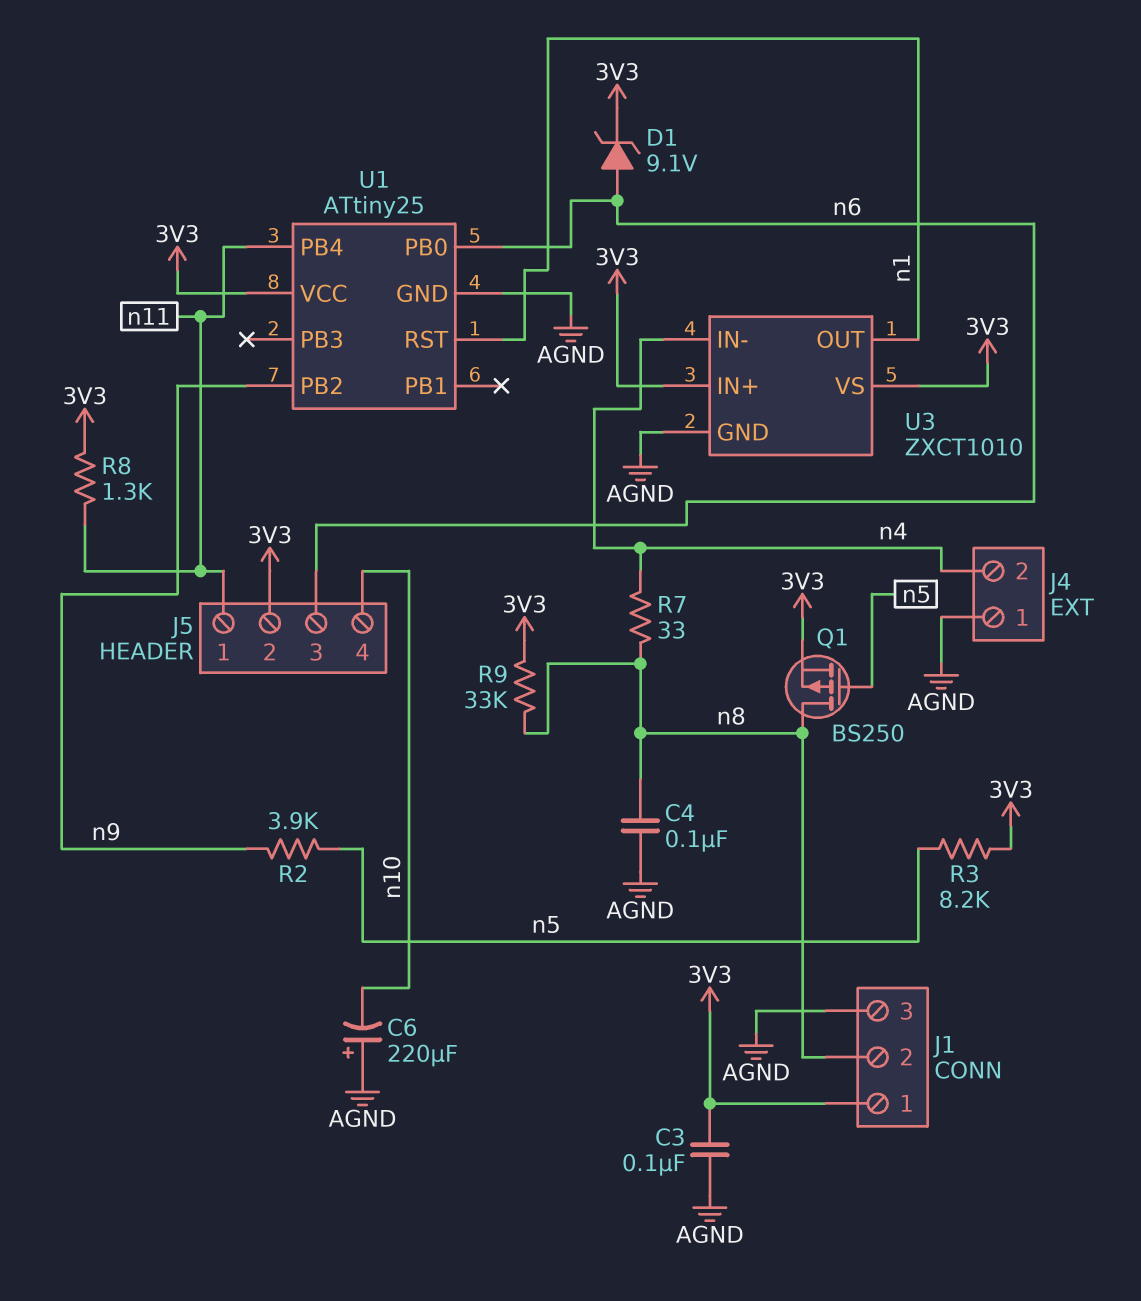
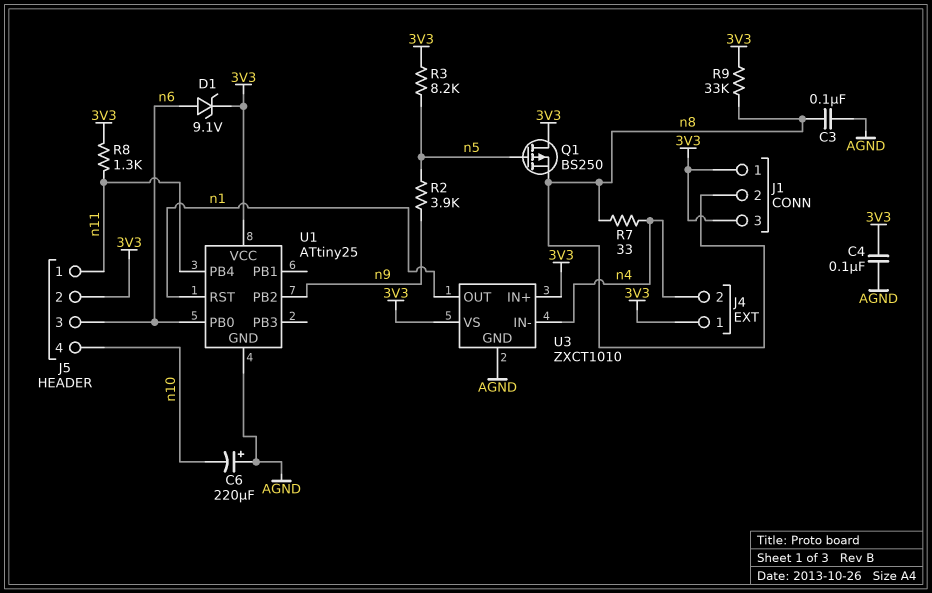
C3: 100nF (3V3, AGND) -> 100nF (AGND, n8)
C4: 100nF (AGND, n8) -> 100nF (3V3, AGND)
J1 pin 3: AGND -> 3V3
J4 pin 1: AGND -> 3V3
Q1: PMOS BS250 (G n5, D n8, S 3V3) -> PMOS BS250 (G n5, D 3V3, S n8)

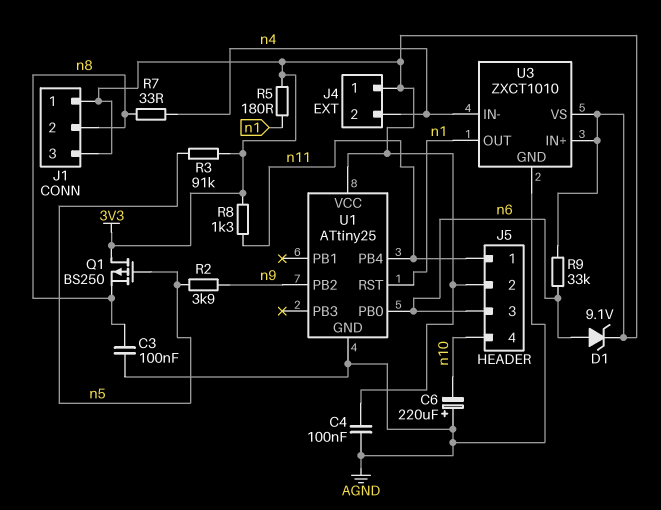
R3: 8.2k (3V3, n5) -> 91k (3V3, n5)
R5: none -> 180 (3V3, n1)
R9: 33k (3V3, n8) -> 33k (3V3, n6)

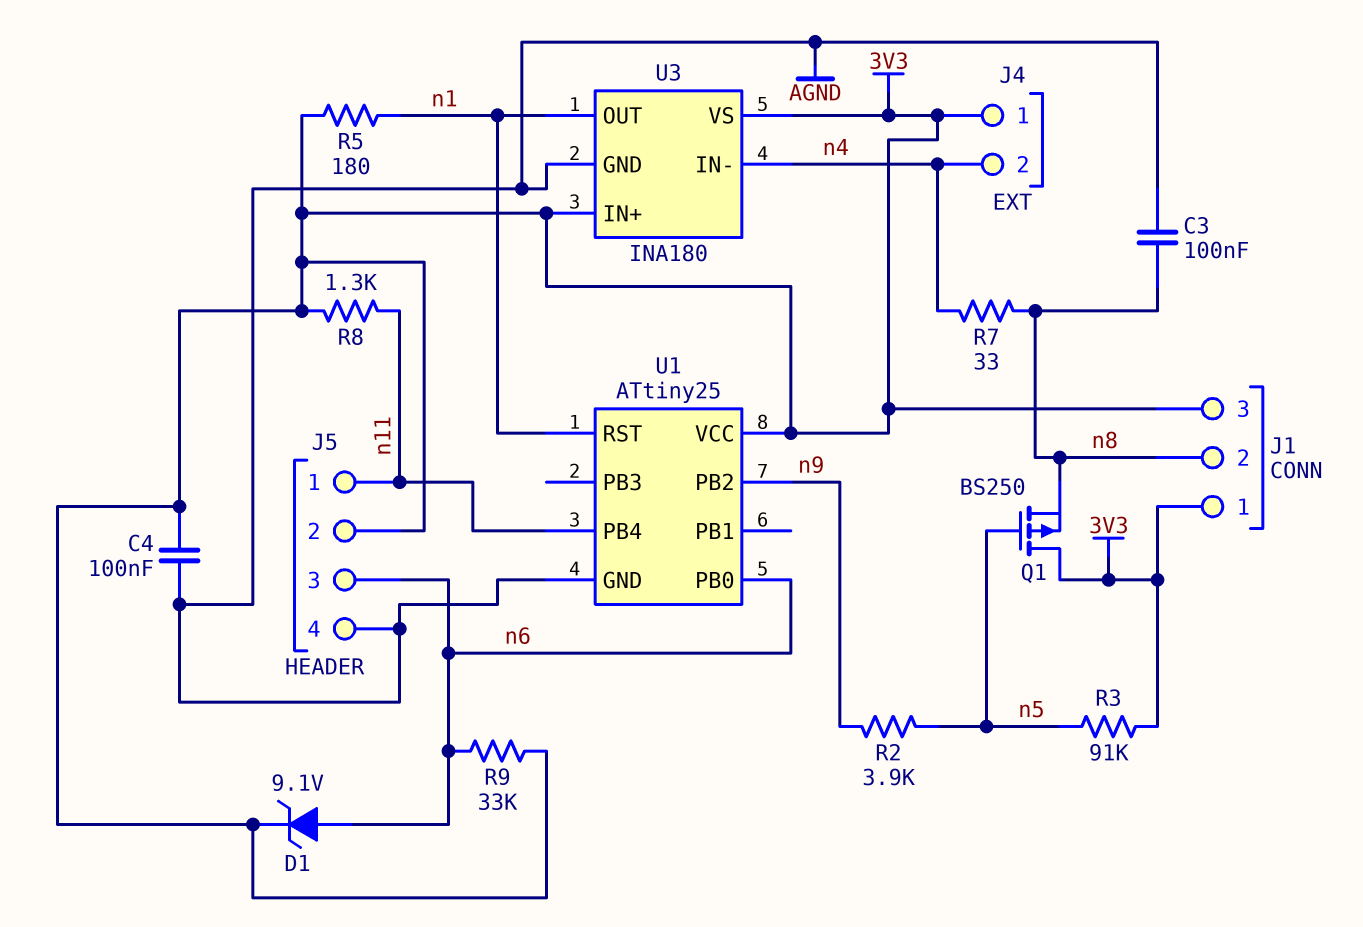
C6: 220uF (plus AGND, minus n10) -> none
J5 pin 4: n10 -> AGND
U3: ZXCT1010 -> INA180

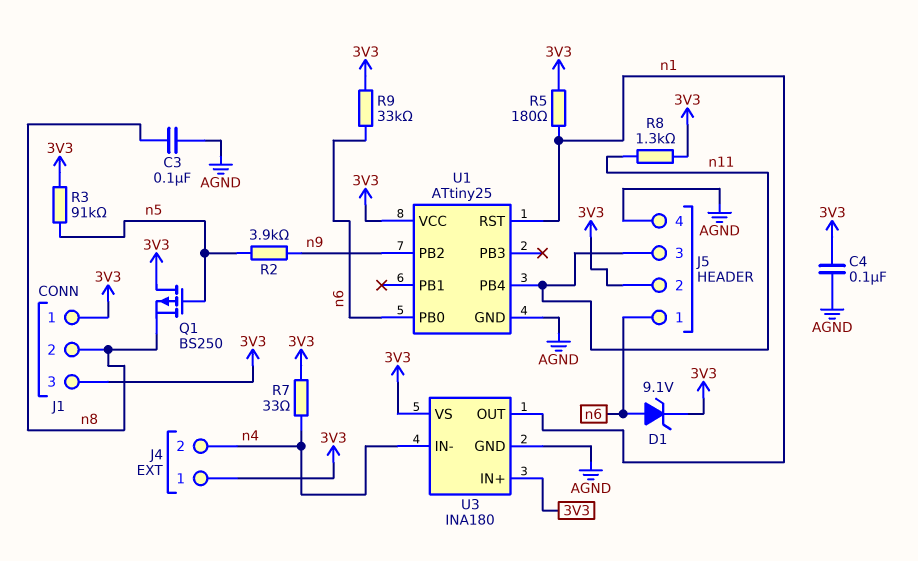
J5 pin 1: n11 -> n6
J5 pin 3: n6 -> n11
R7: 33 (n4, n8) -> 33 (3V3, n4)

